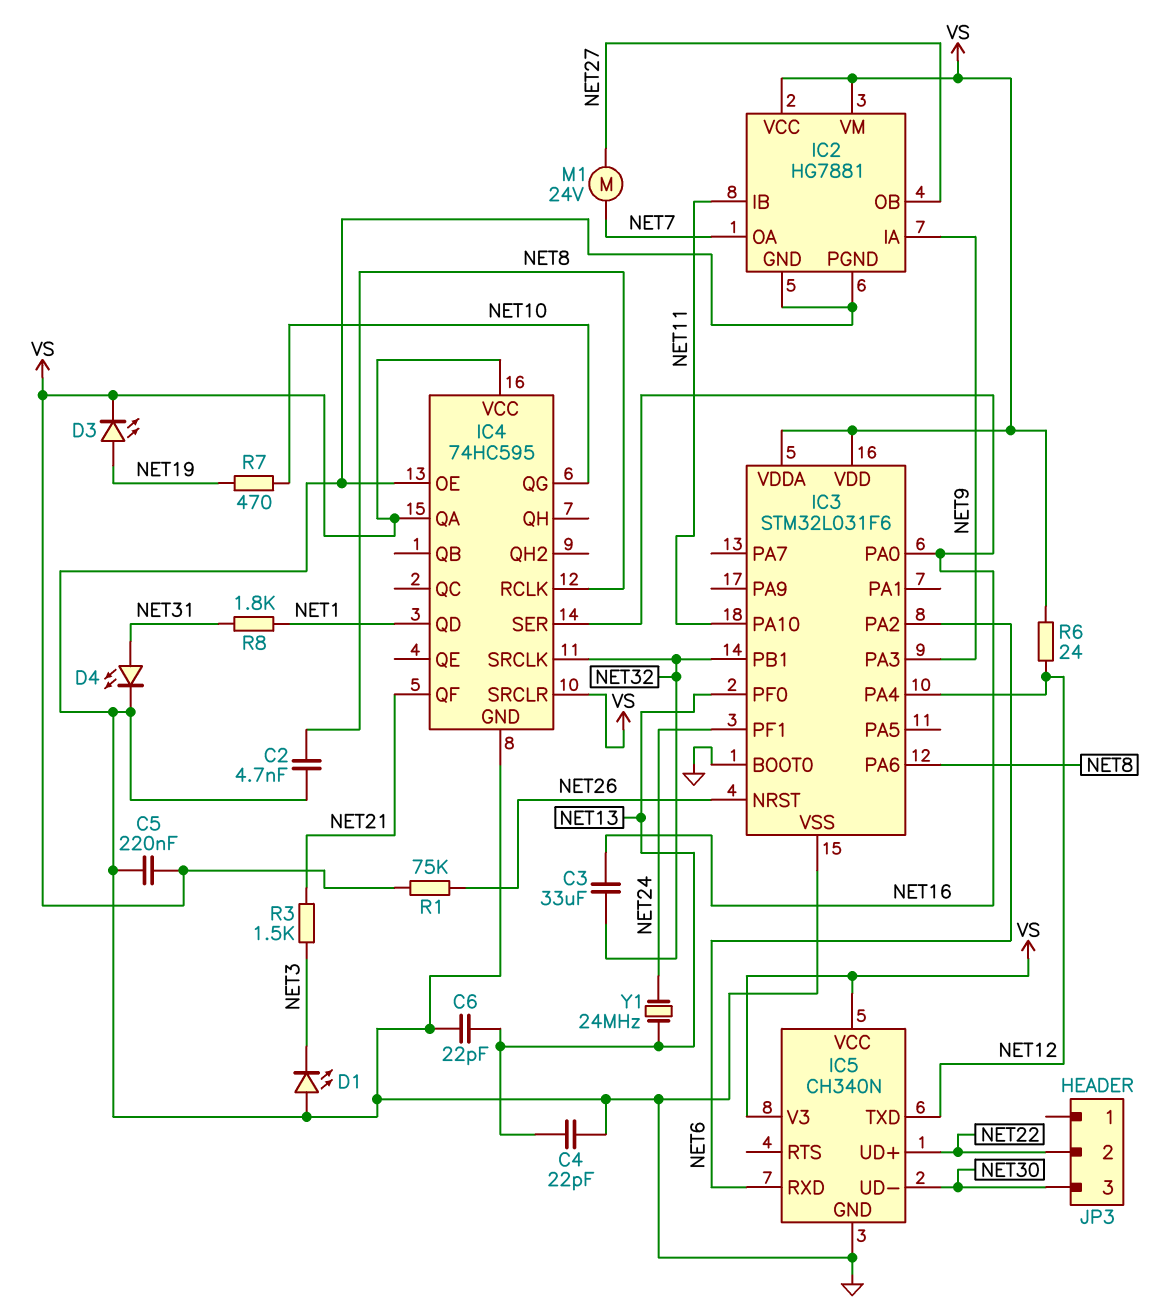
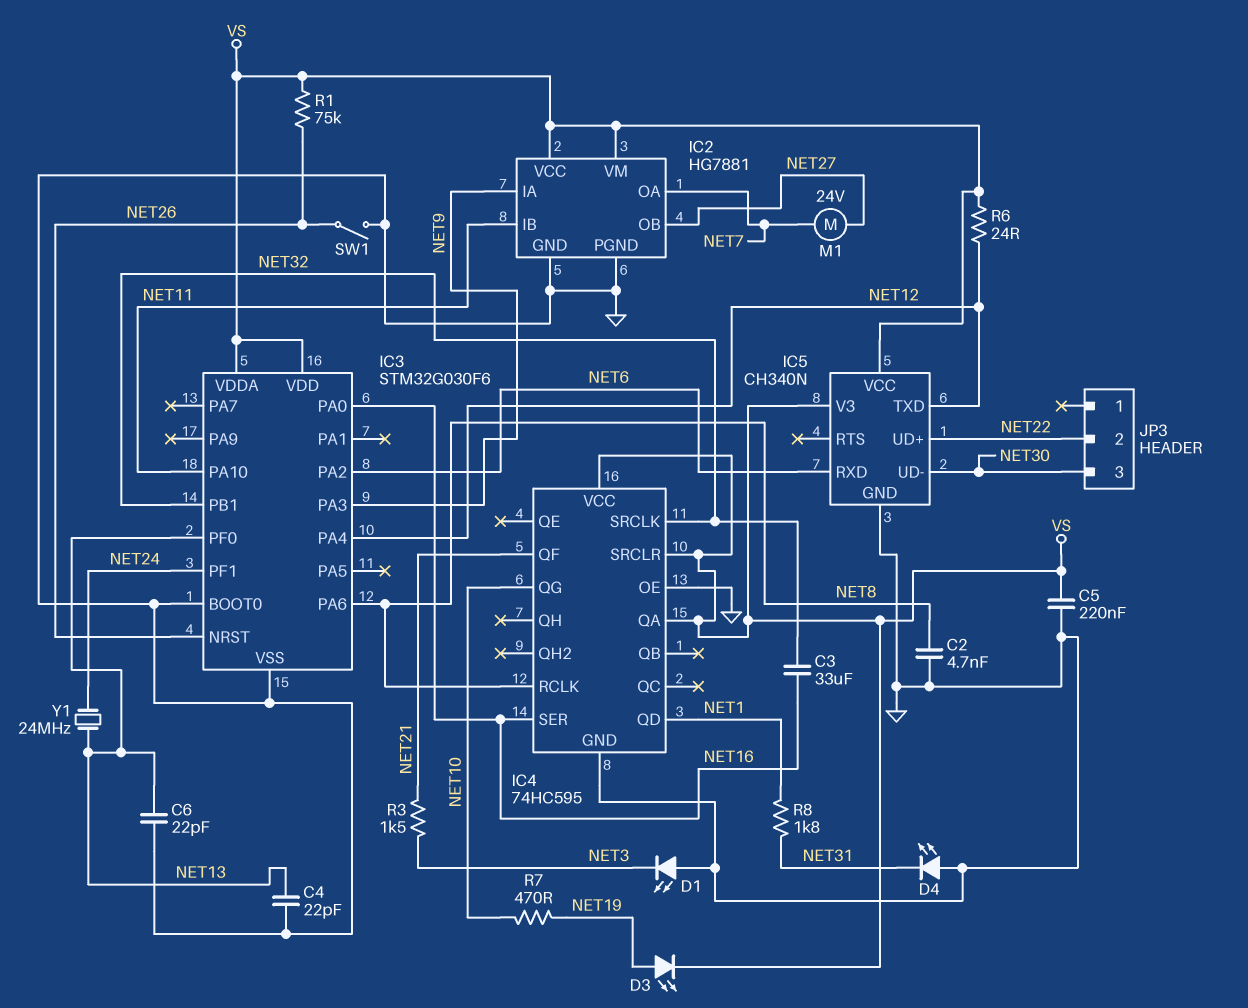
D4: LED (A NET31, K GND) -> LED (A GND, K NET31)
IC3: STM32L031F6 -> STM32G030F6
SW1: none -> switch (GND, NET26)

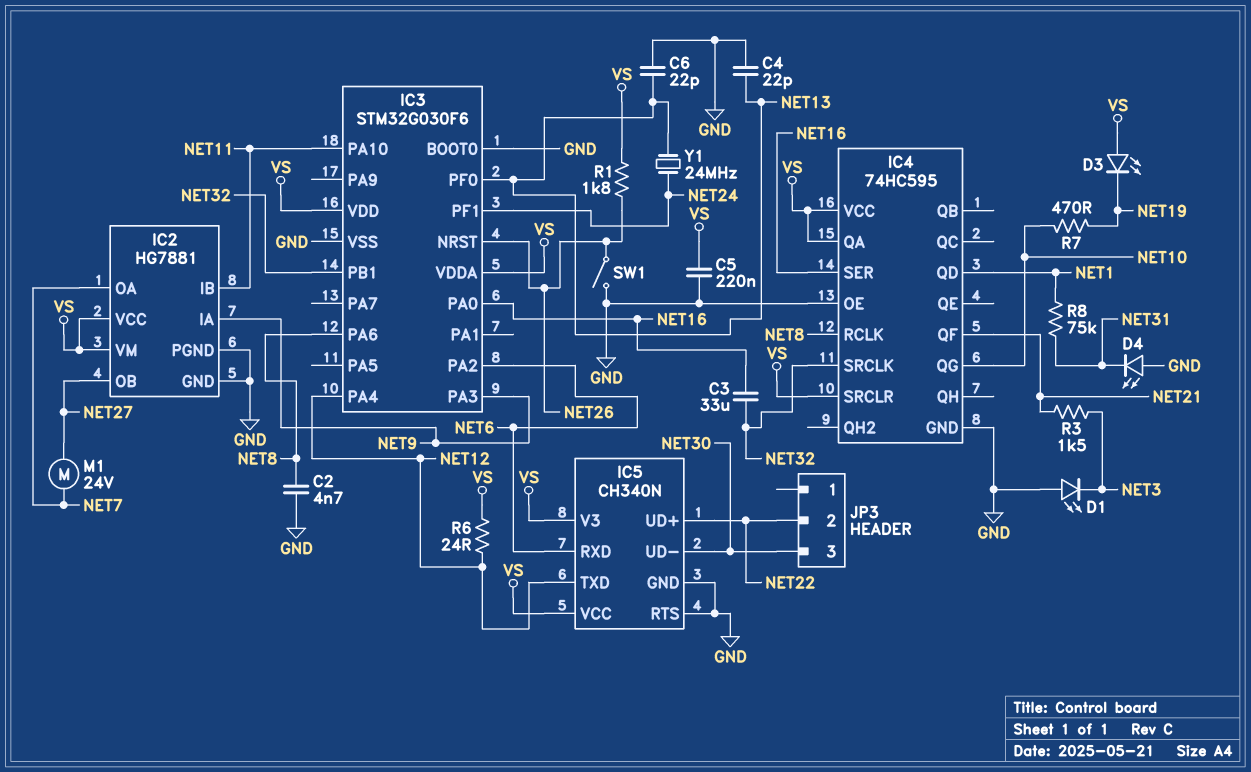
D3: LED (A NET19, K VS) -> LED (A VS, K NET19)
IC5 pin RTS: none -> GND
R1: 75k (NET26, VS) -> 1.8k (NET26, VS)
R8: 1.8k (NET1, NET31) -> 75k (NET1, NET31)

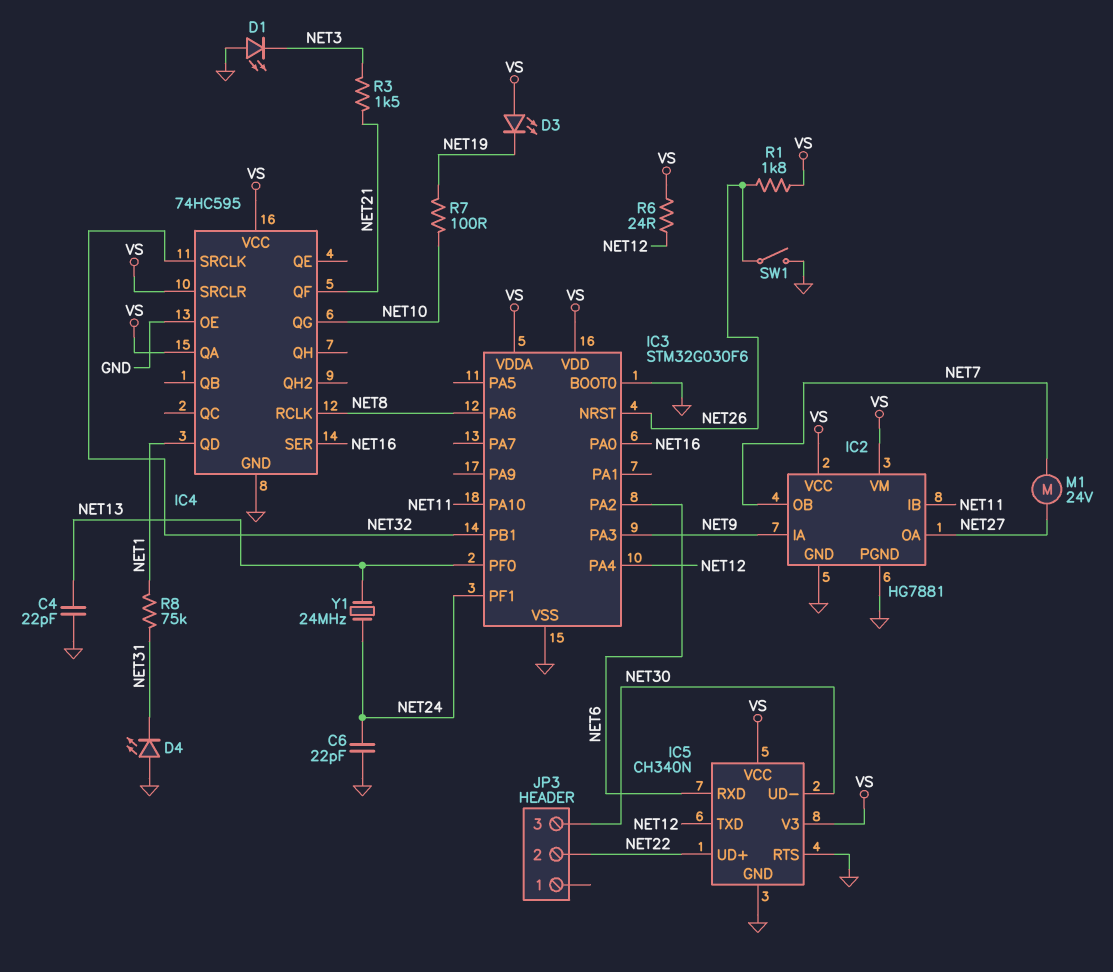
C2: 4.7nF (GND, NET8) -> none
C3: 33uF (NET16, NET32) -> none
C5: 220nF (GND, VS) -> none
C6: 22pF (GND, NET13) -> 22pF (GND, NET24)
IC2 pin OA: NET7 -> NET27
IC2 pin OB: NET27 -> NET7
R7: 470 (NET10, NET19) -> 100 (NET10, NET19)

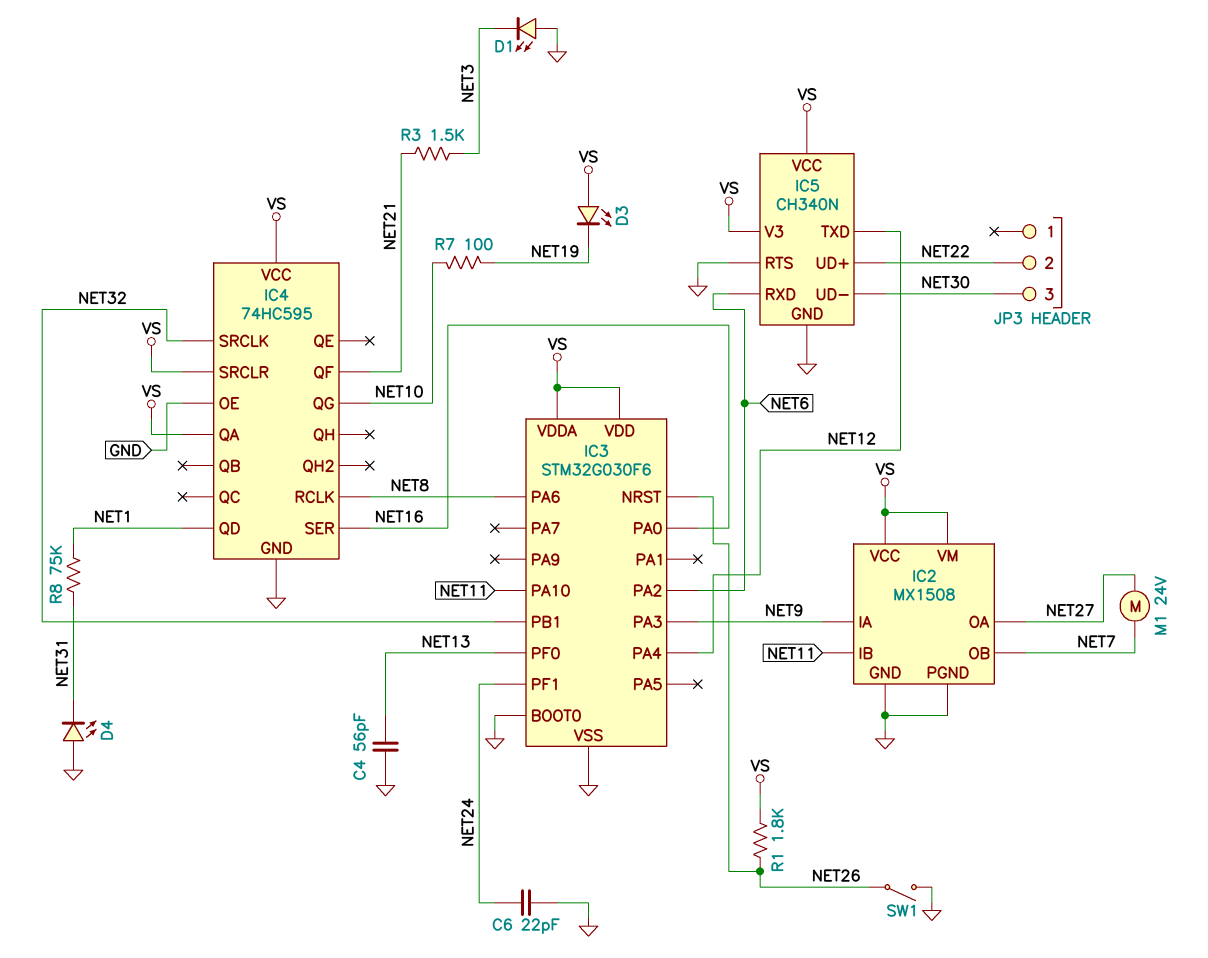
C4: 22pF (GND, NET13) -> 56pF (GND, NET13)
IC2: HG7881 -> MX1508
R6: 24 (NET12, VS) -> none
Y1: 24MHz (NET13, NET24) -> none

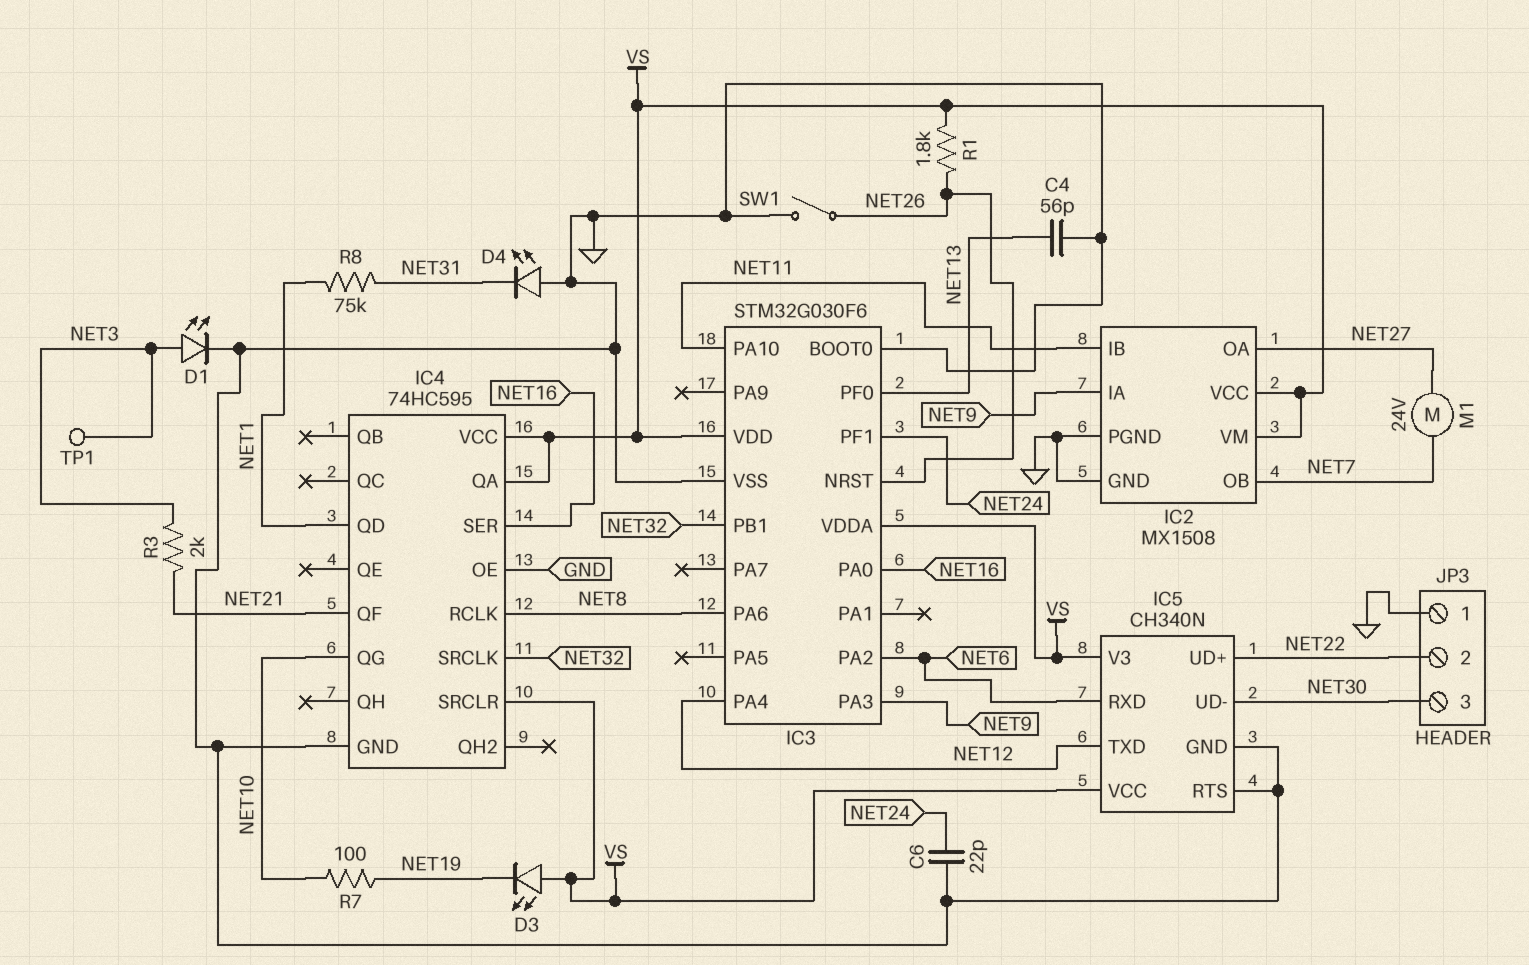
D1: LED (A GND, K NET3) -> LED (A NET3, K GND)
JP3 pin 1: none -> GND
R3: 1.5k (NET3, NET21) -> 2k (NET3, NET21)
TP1: none -> test point (NET3)

